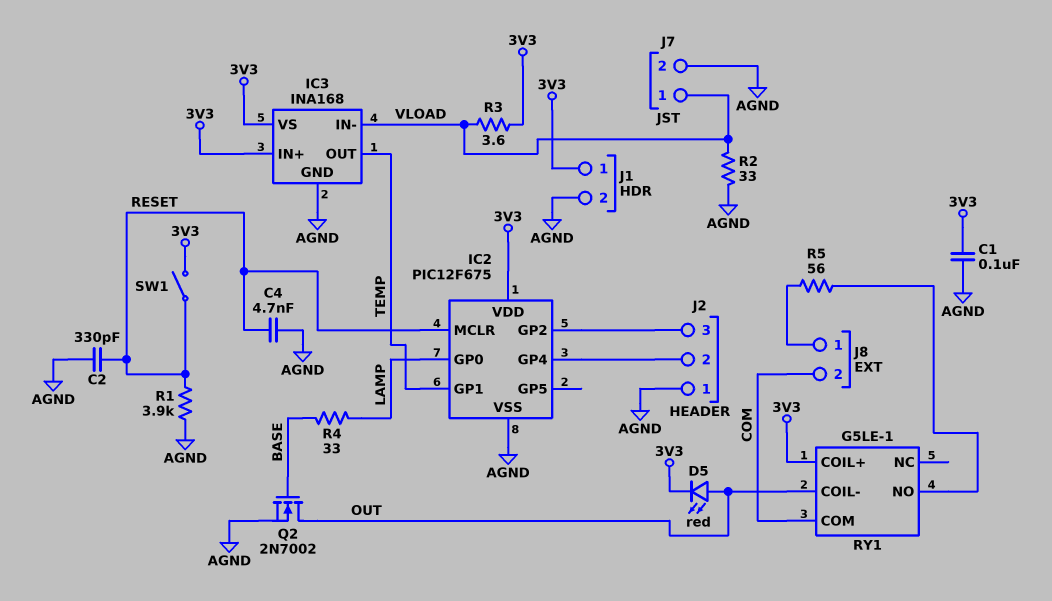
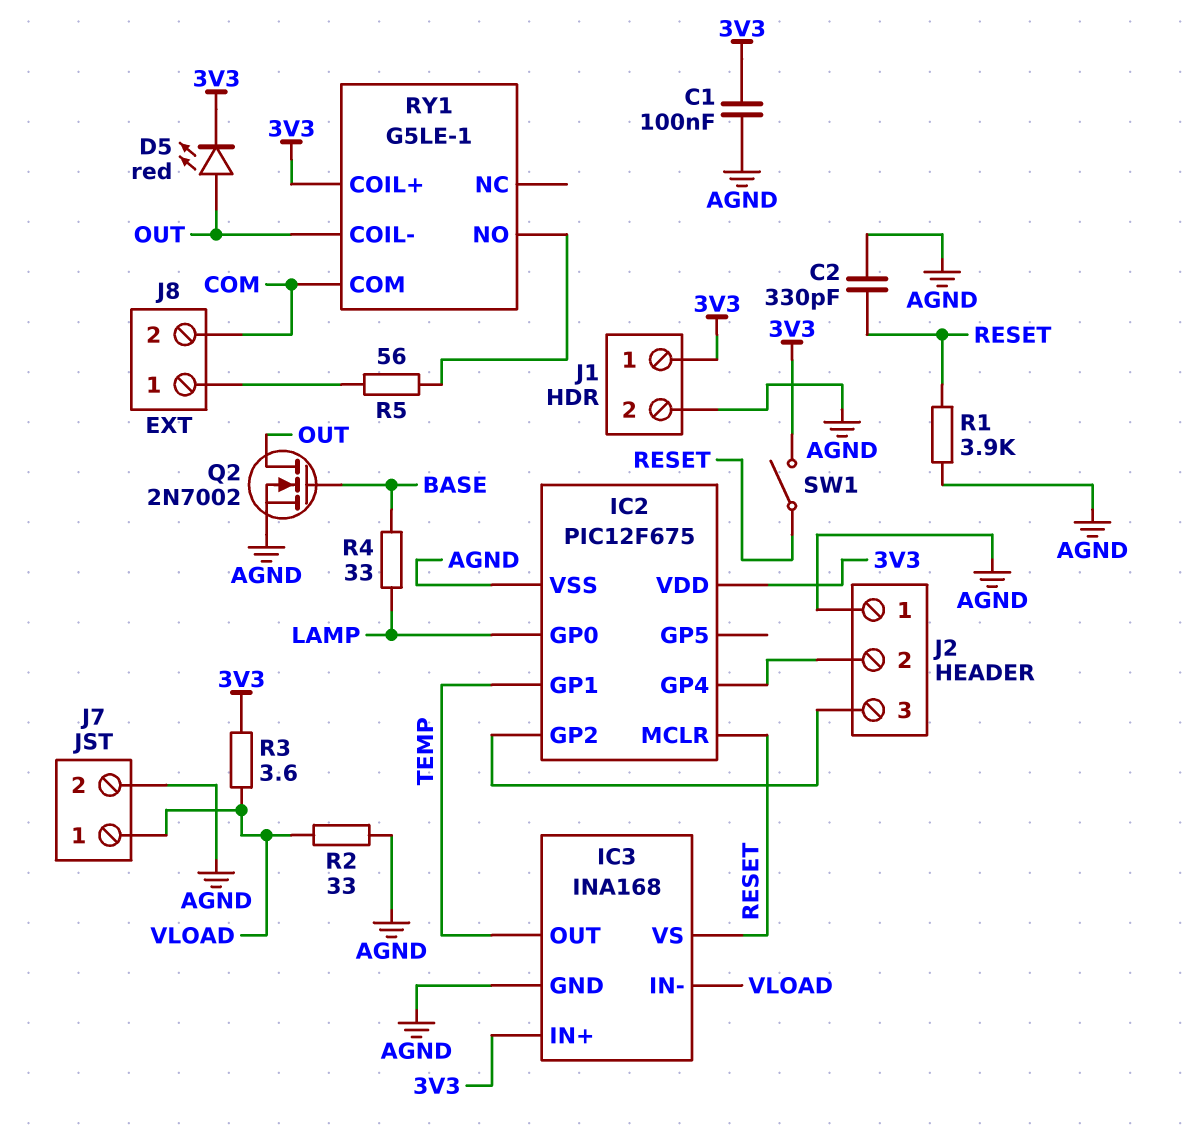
C4: 4.7nF (AGND, RESET) -> none
IC3 pin VS: 3V3 -> RESET

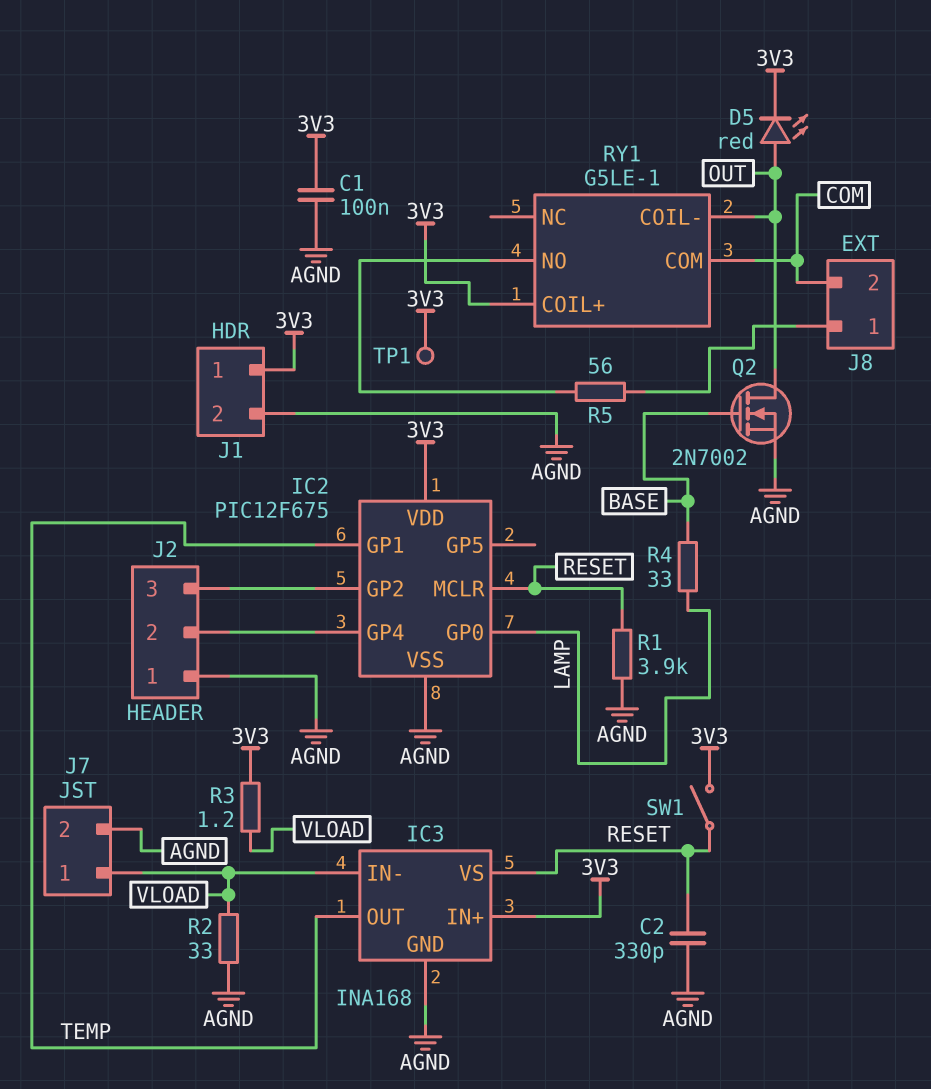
R3: 3.6 (3V3, VLOAD) -> 1.2 (3V3, VLOAD)
TP1: none -> test point (3V3)

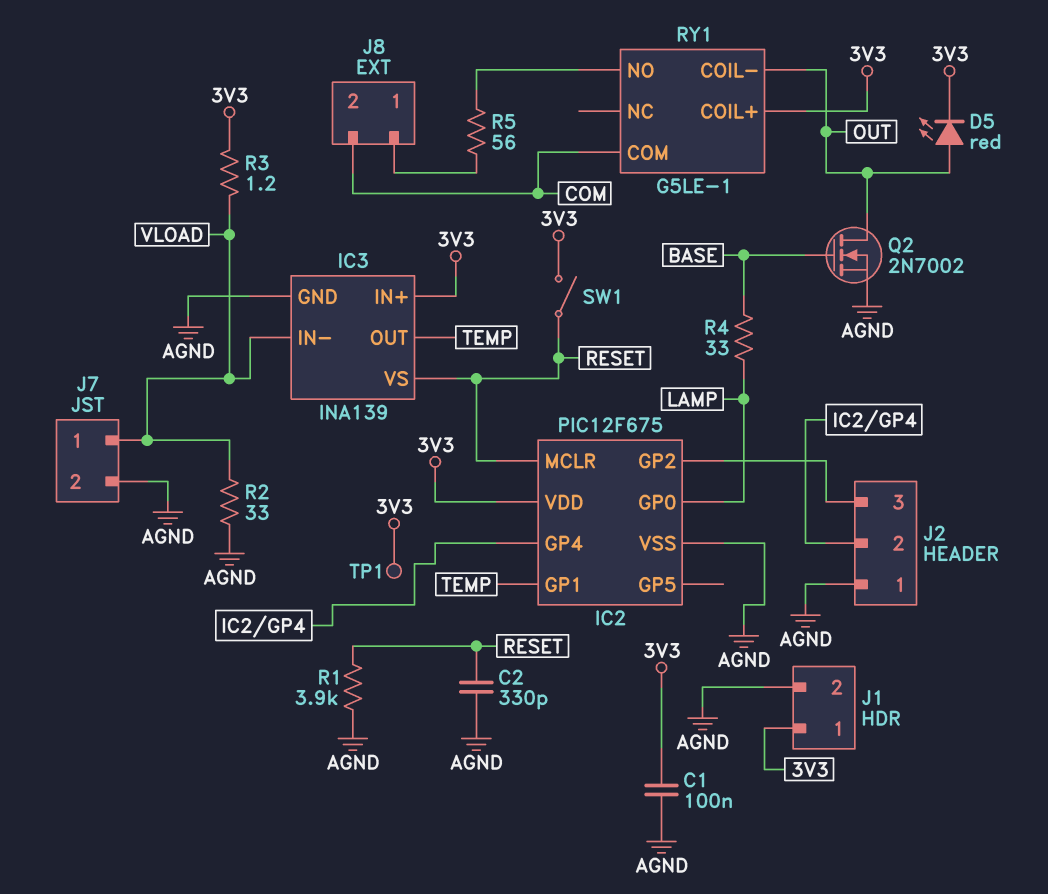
IC3: INA168 -> INA139

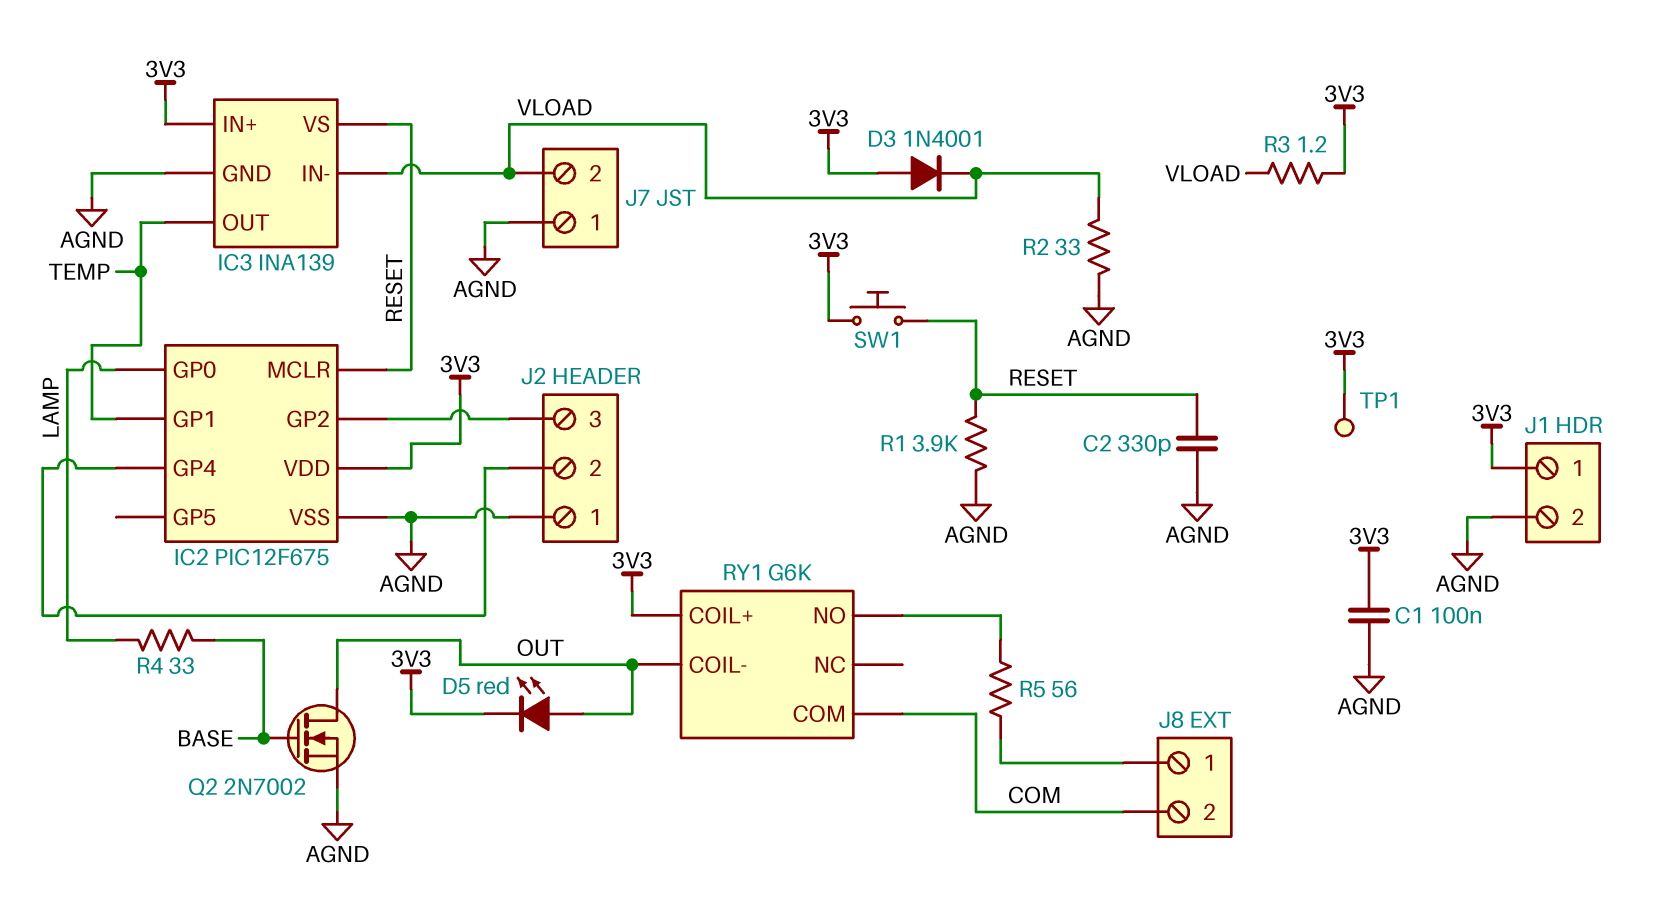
D3: none -> diode 1N4001 (A 3V3, K VLOAD)
J7 pin 1: VLOAD -> AGND
J7 pin 2: AGND -> VLOAD
RY1: G5LE-1 -> G6K
SW1: switch (3V3, RESET) -> button (3V3, RESET)

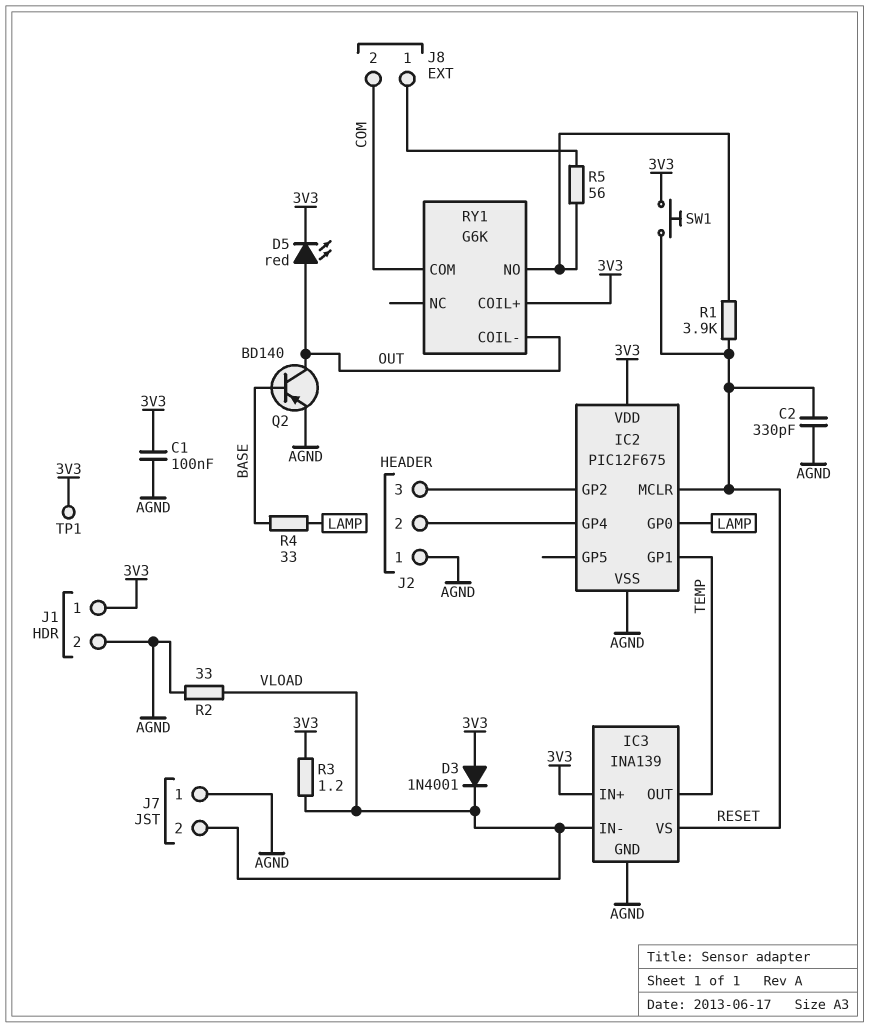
Q2: NMOS 2N7002 (G BASE, D OUT, S AGND) -> PNP BD140 (B BASE, C OUT, E AGND)
R1: 3.9k (AGND, RESET) -> 3.9k (RESET, RY1/NO)

